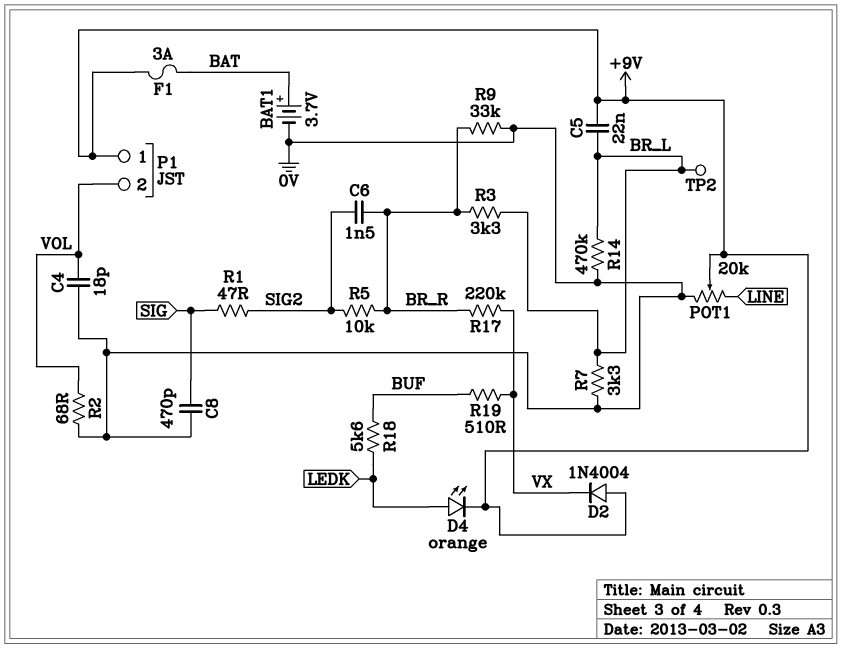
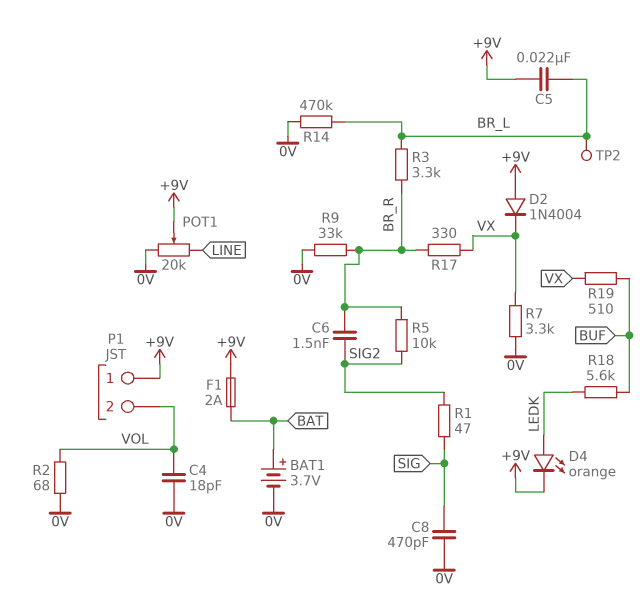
F1: 3A (+9V, BAT) -> 2A (+9V, BAT)
R7: 3.3k (0V, BR_L) -> 3.3k (0V, VX)
R17: 220k (BR_R, VX) -> 330 (BR_R, VX)

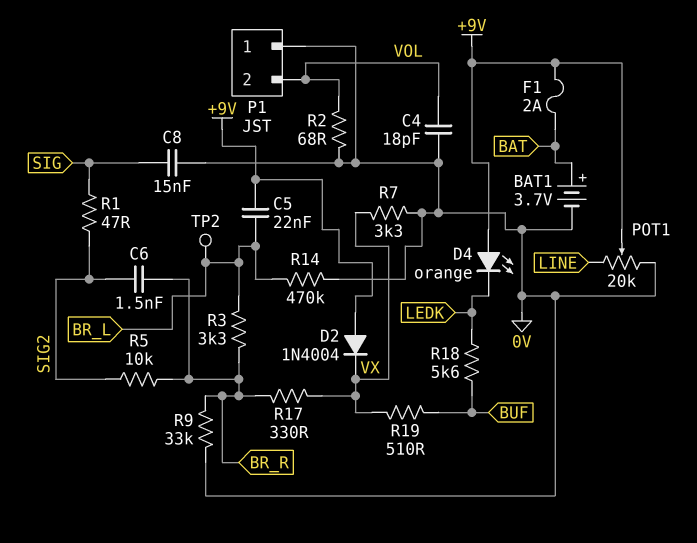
C8: 470pF (0V, SIG) -> 15nF (0V, SIG)
D4: LED orange (A LEDK, K +9V) -> LED orange (A +9V, K LEDK)
P1 pin 1: +9V -> 0V

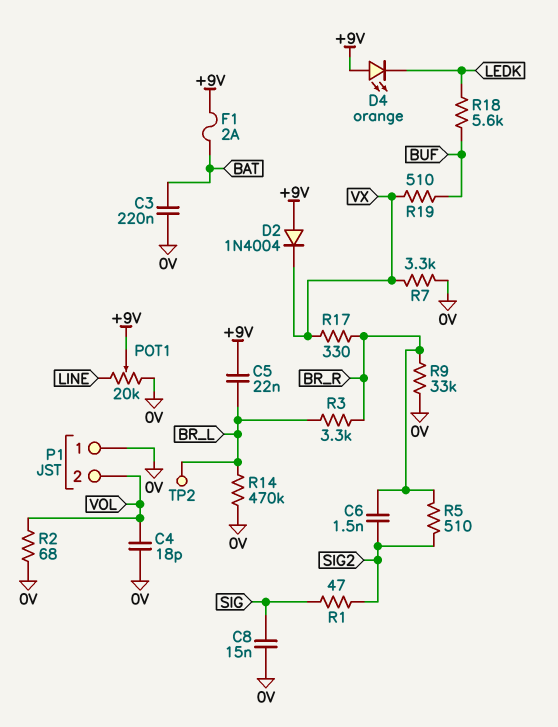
BAT1: 3.7V (plus BAT, minus 0V) -> none
C3: none -> 220nF (0V, BAT)
R5: 10k (BR_R, SIG2) -> 510 (BR_R, SIG2)

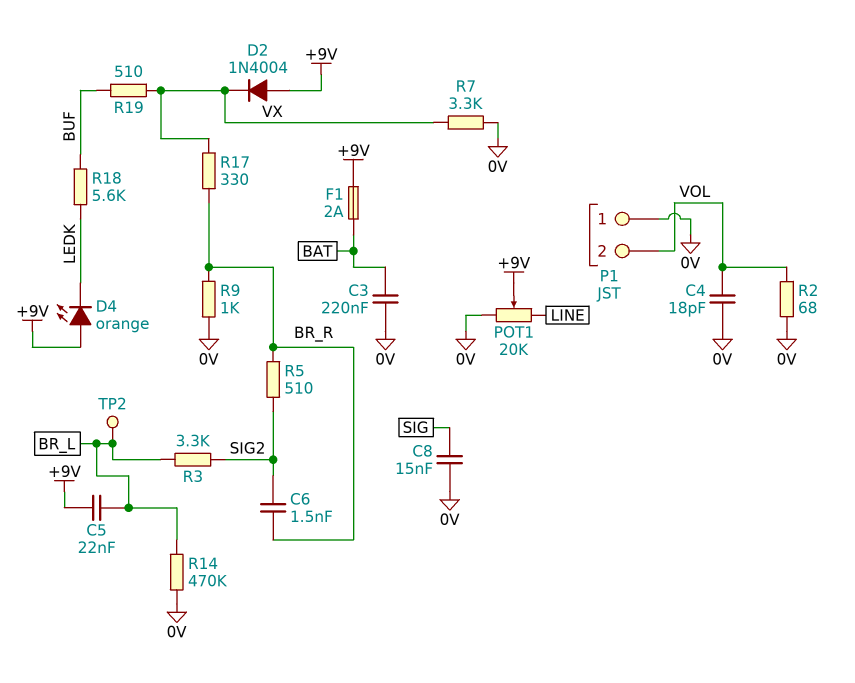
R1: 47 (SIG, SIG2) -> none
R3: 3.3k (BR_L, BR_R) -> 3.3k (BR_L, SIG2)
R9: 33k (0V, BR_R) -> 1k (0V, BR_R)

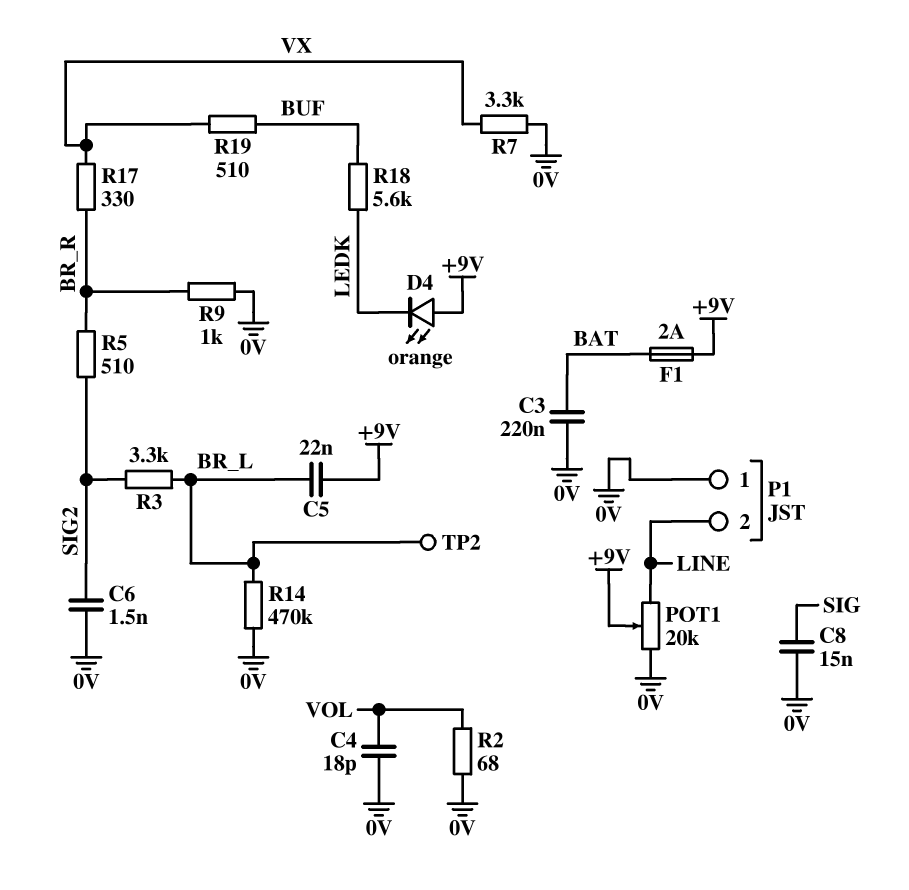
C6: 1.5nF (BR_R, SIG2) -> 1.5nF (0V, SIG2)
D2: diode 1N4004 (A +9V, K VX) -> none
P1 pin 2: VOL -> LINE

